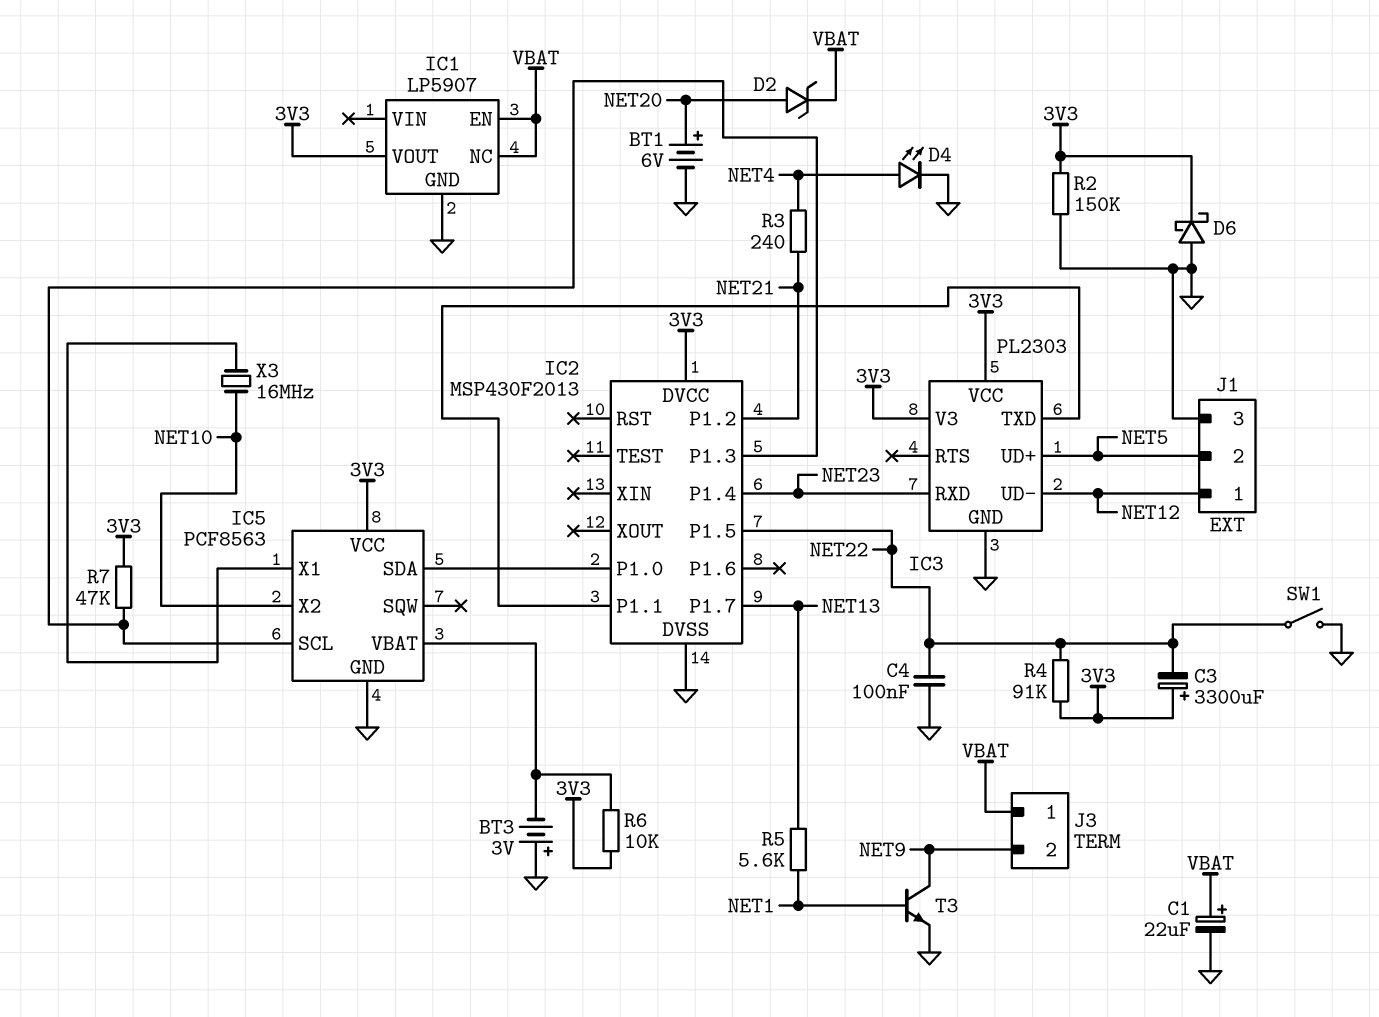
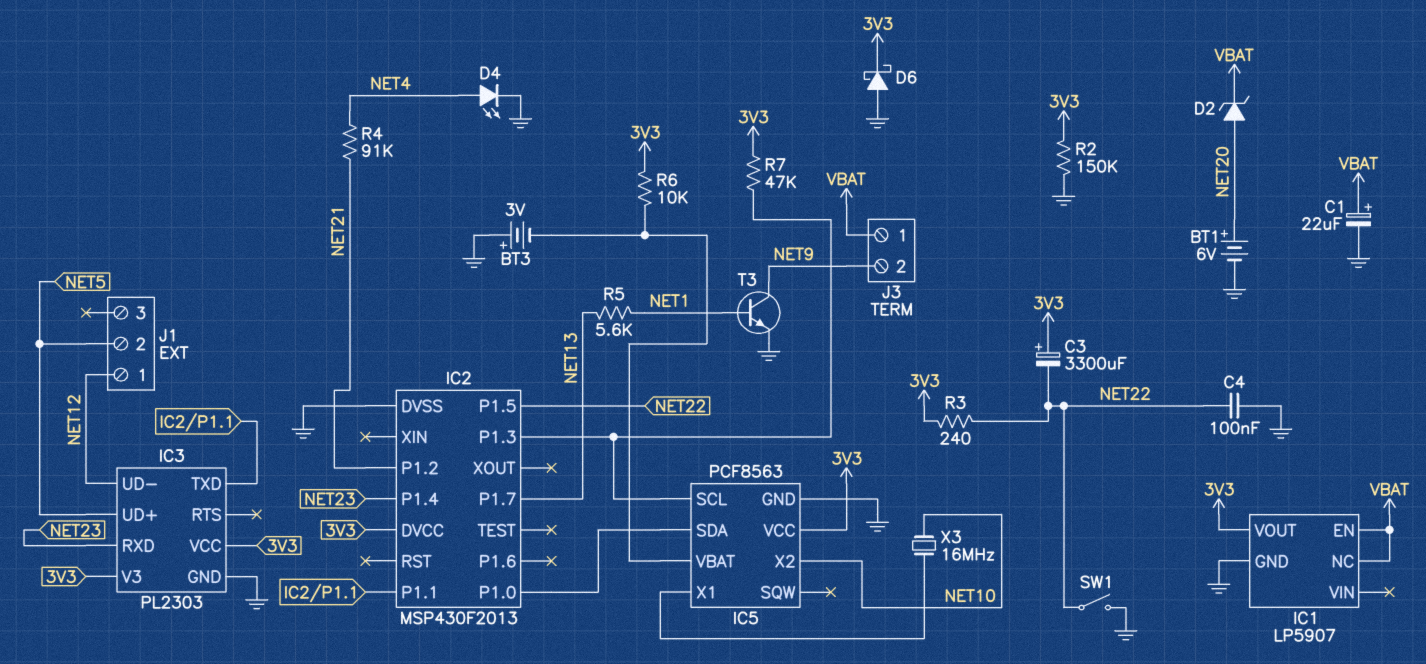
J1 pin 3: GND -> none
R3: 240 (NET4, NET21) -> 240 (3V3, NET22)
R4: 91k (3V3, NET22) -> 91k (NET4, NET21)

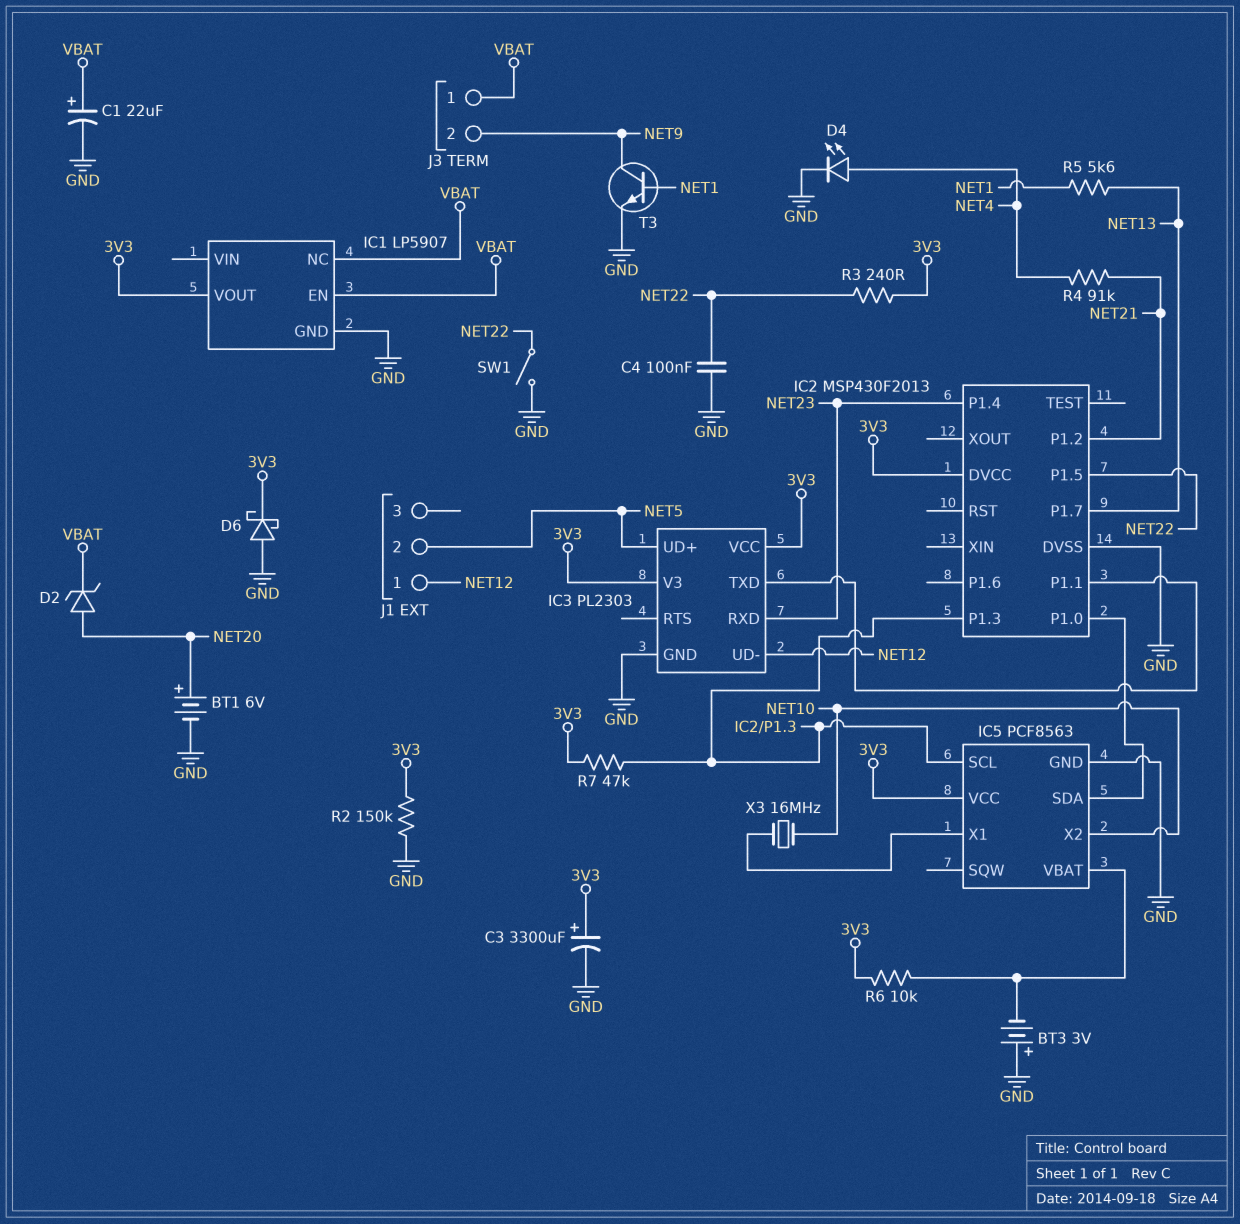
C3: 3300uF (plus 3V3, minus NET22) -> 3300uF (plus 3V3, minus GND)

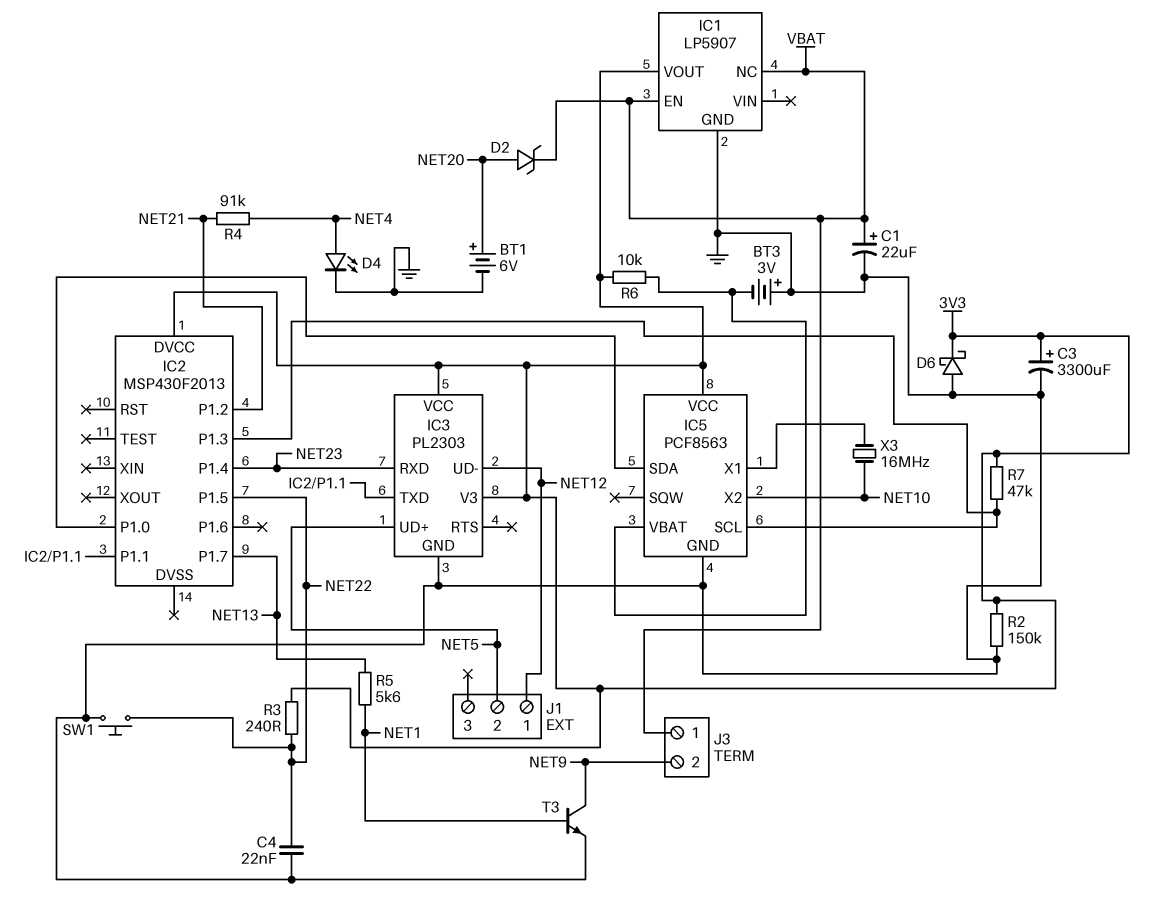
C4: 100nF (GND, NET22) -> 22nF (GND, NET22)
IC2 pin DVSS: GND -> none
SW1: switch (GND, NET22) -> button (GND, NET22)

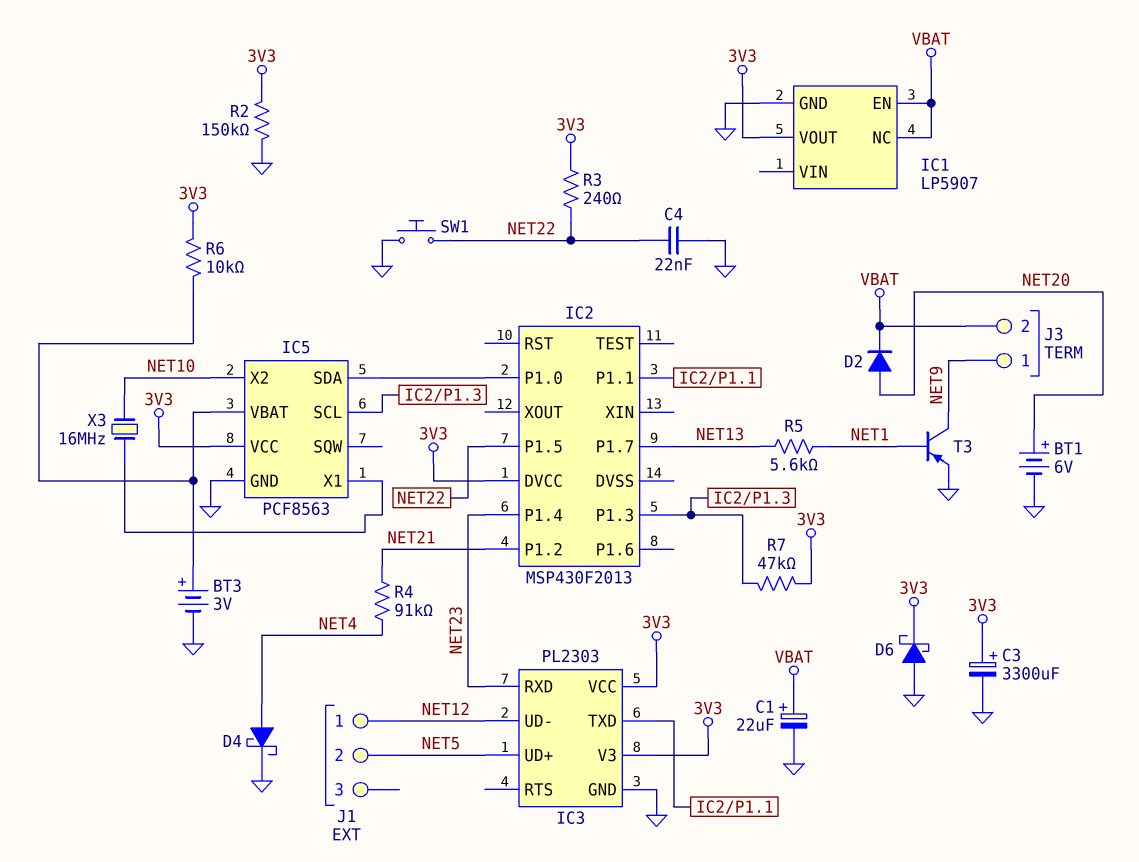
BT3: 3V (plus GND, minus IC5/VBAT) -> 3V (plus IC5/VBAT, minus GND)
D2: zener (A NET20, K VBAT) -> diode (A NET20, K VBAT)
D4: LED (A NET4, K GND) -> schottky (A NET4, K GND)
J3 pin 1: VBAT -> NET9
J3 pin 2: NET9 -> VBAT
T3: NPN (B NET1, C NET9, E GND) -> PNP (B NET1, C NET9, E GND)

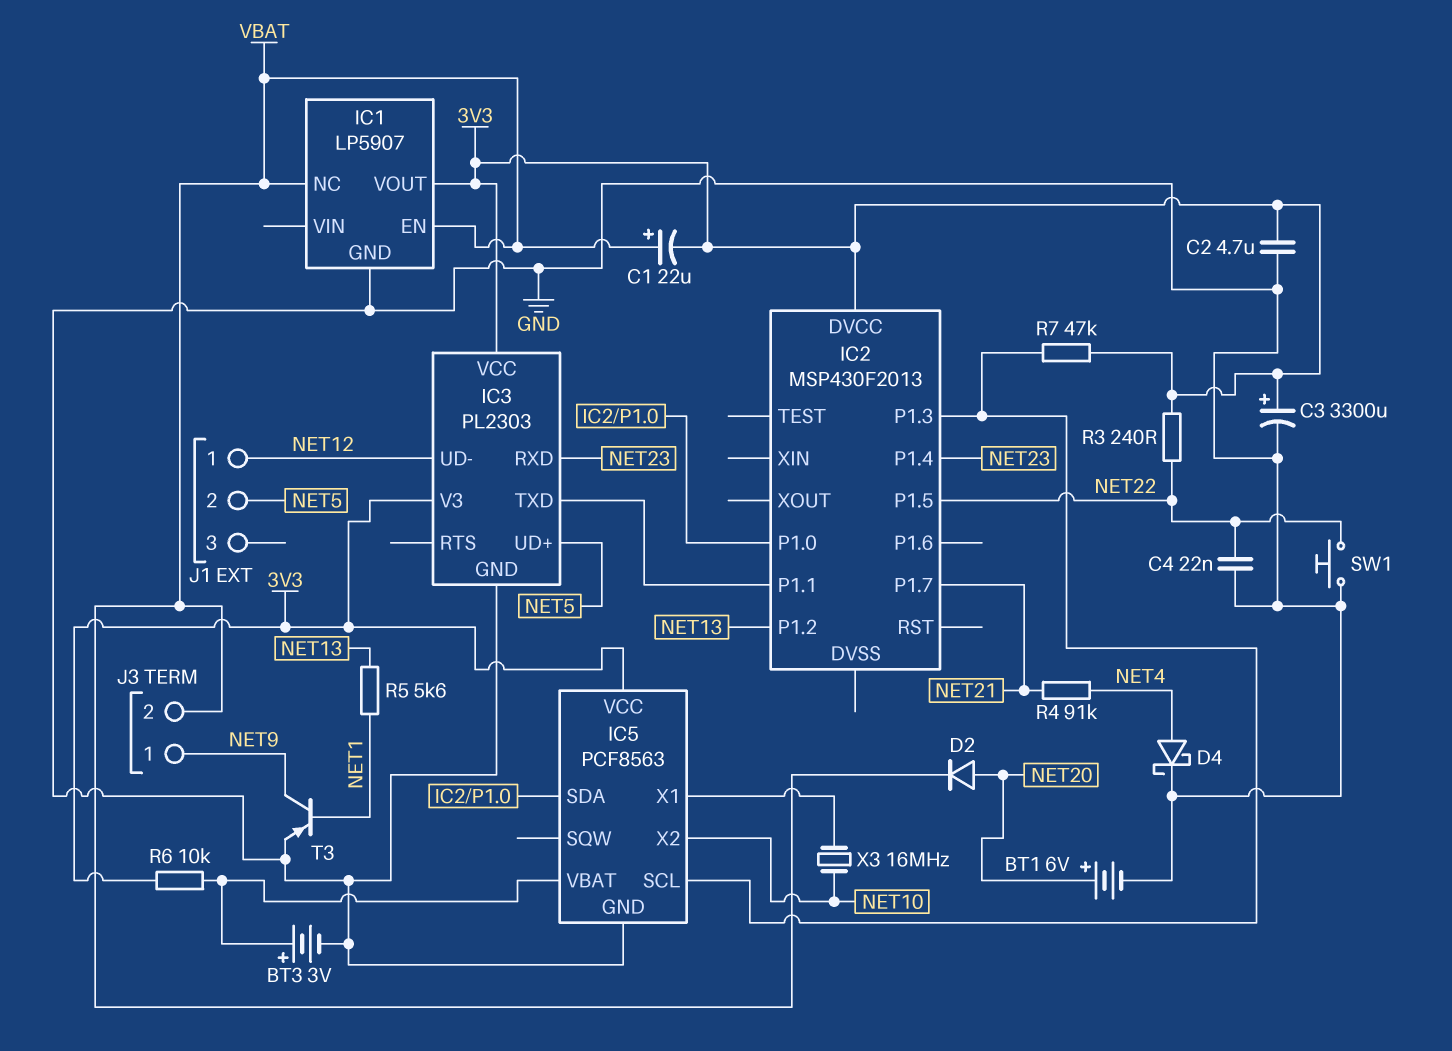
C1: 22uF (plus VBAT, minus GND) -> 22uF (plus VBAT, minus 3V3)
C2: none -> 4.7uF (3V3, GND)
D6: schottky (A GND, K 3V3) -> none
IC2 pin P1.2: NET21 -> NET13
IC2 pin P1.7: NET13 -> NET21
R2: 150k (3V3, GND) -> none

